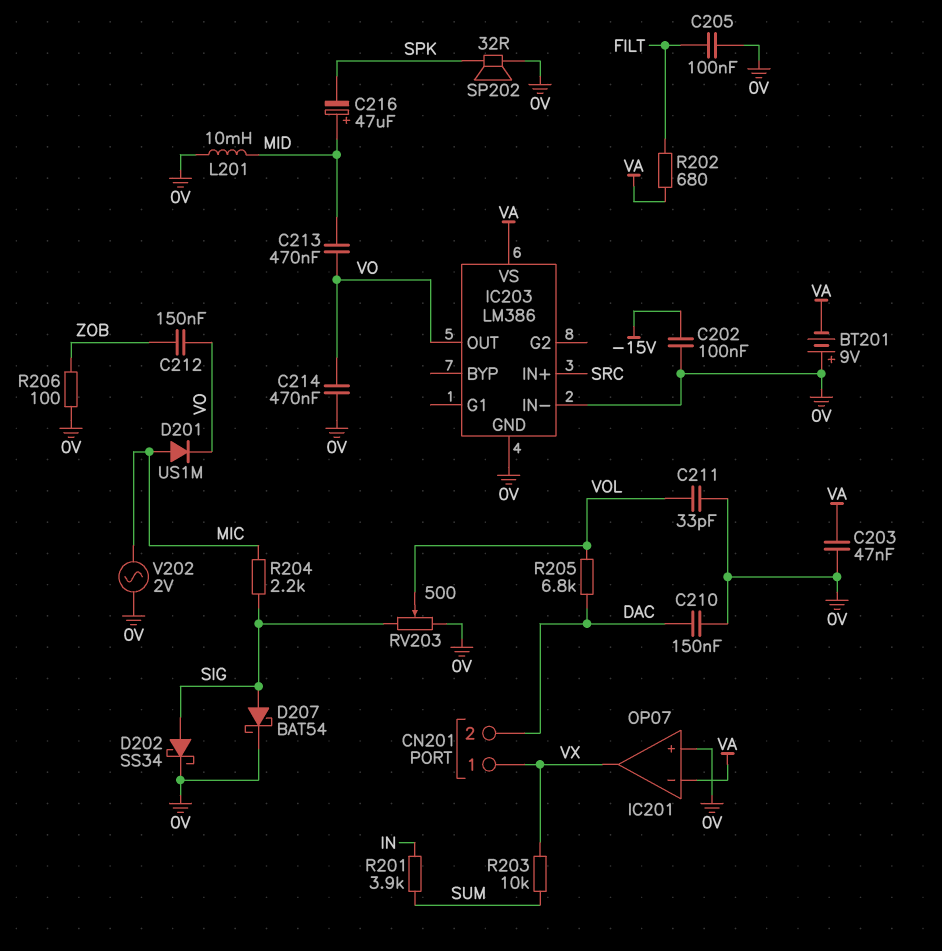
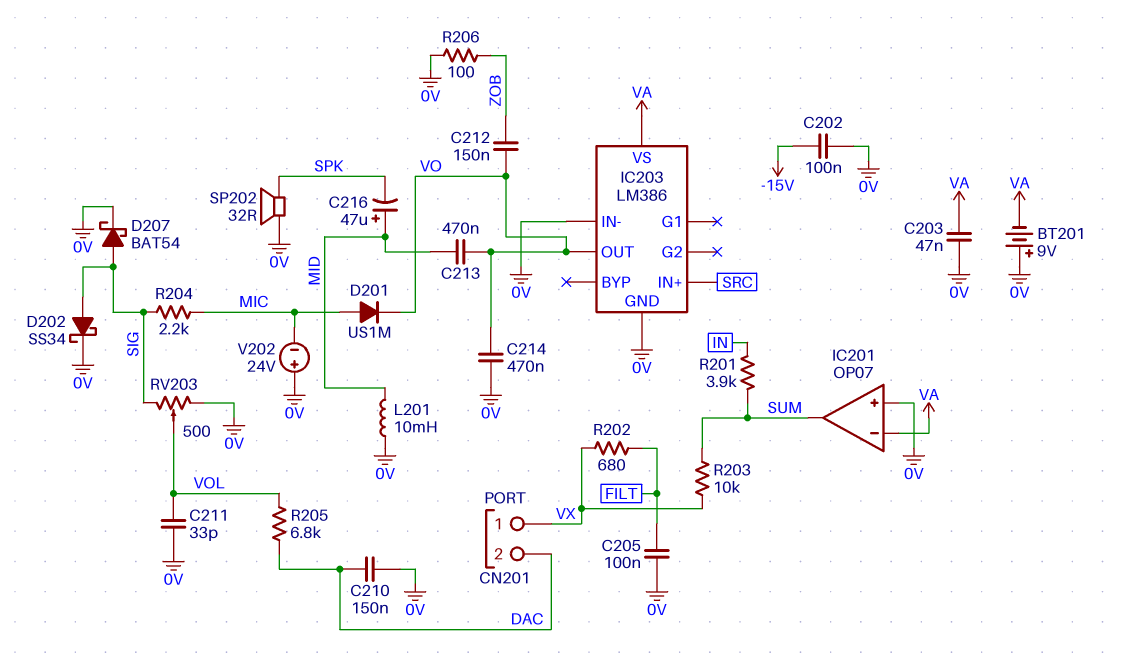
IC201 pin out: VX -> SUM
R202: 680 (FILT, VA) -> 680 (FILT, VX)
V202: AC 2V (0V, MIC) -> 24V (plus 0V, minus MIC)

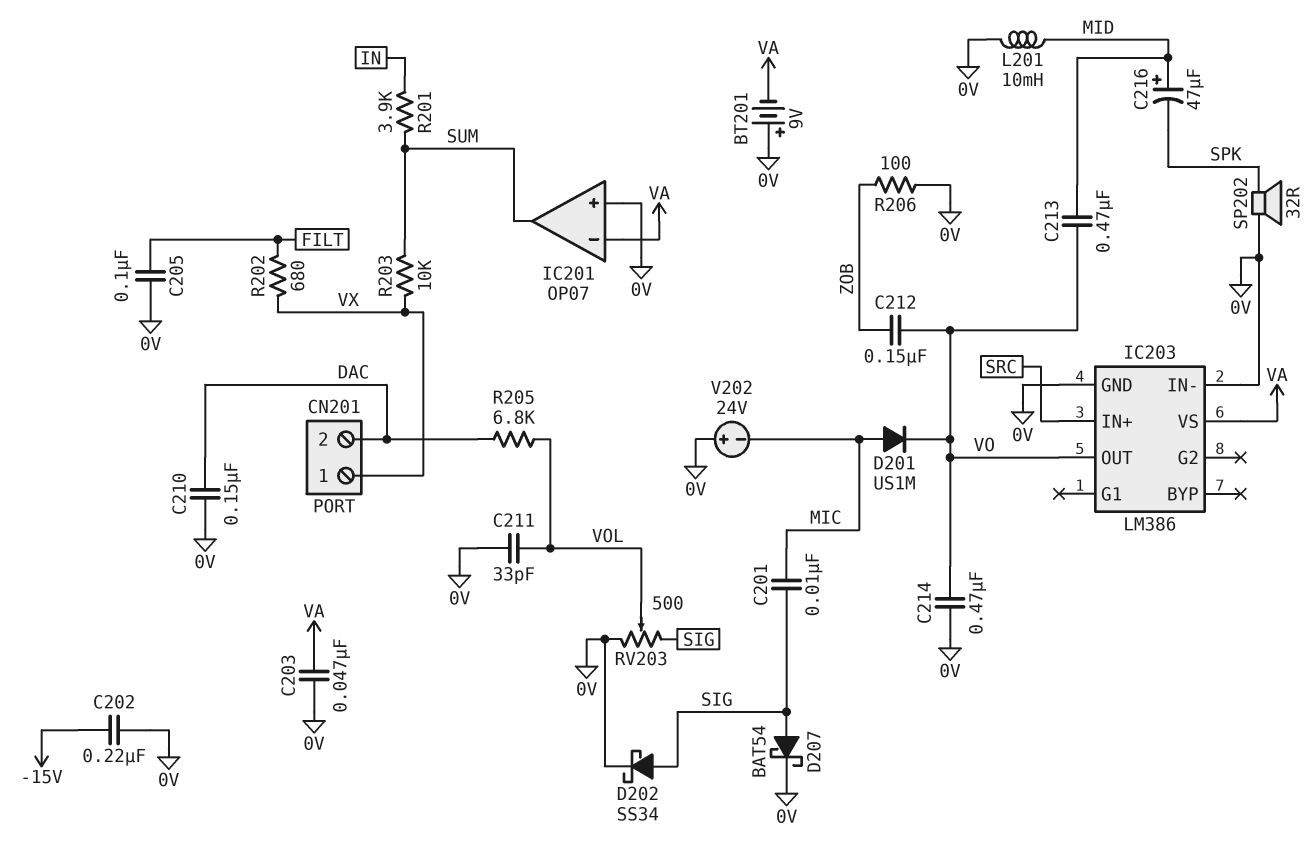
C201: none -> 10nF (MIC, SIG)
C202: 100nF (-15V, 0V) -> 220nF (-15V, 0V)
R204: 2.2k (MIC, SIG) -> none

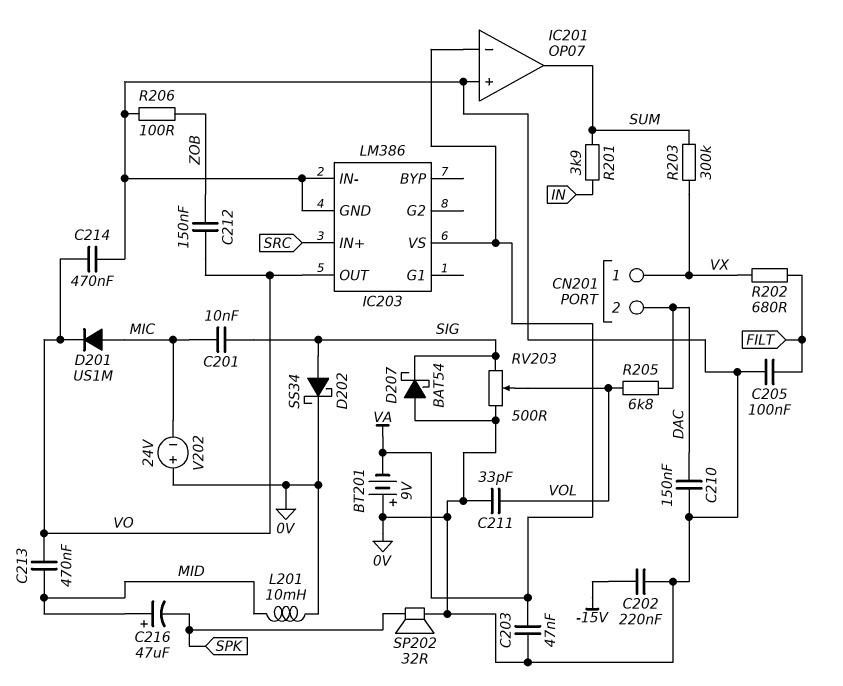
D207: schottky BAT54 (A SIG, K 0V) -> schottky BAT54 (A 0V, K SIG)
R203: 10k (SUM, VX) -> 300k (SUM, VX)

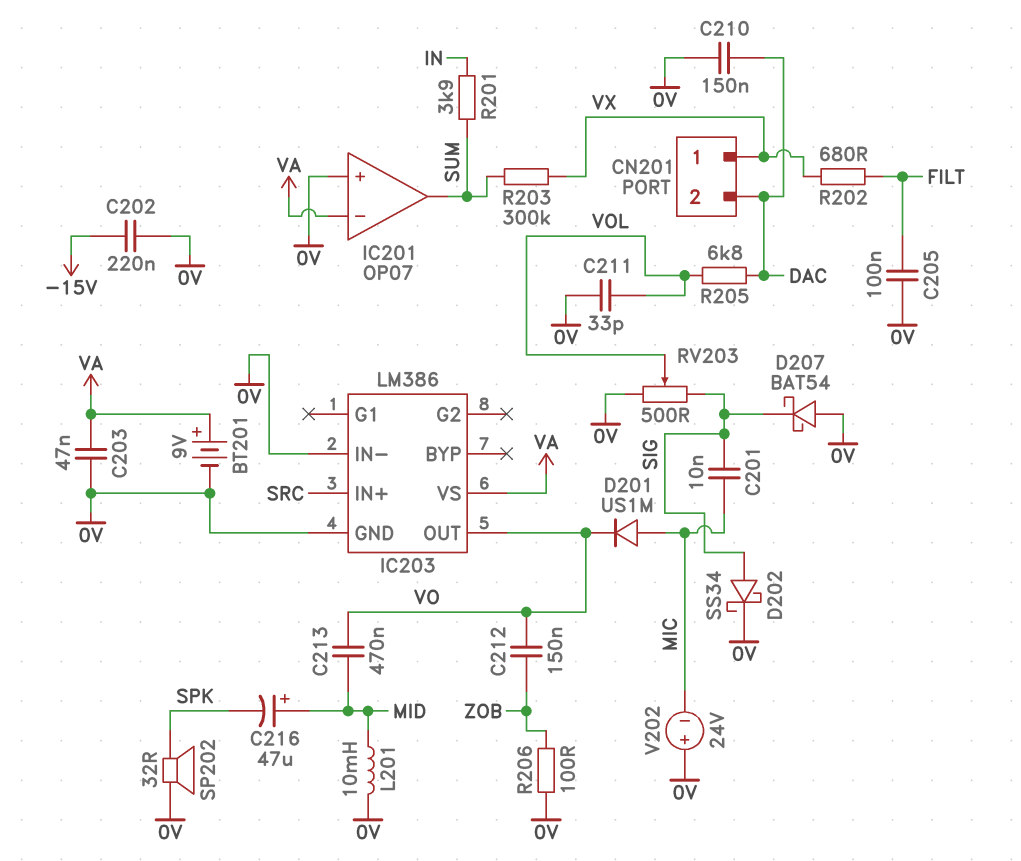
BT201: 9V (plus 0V, minus VA) -> 9V (plus VA, minus 0V)
C214: 470nF (0V, VO) -> none

